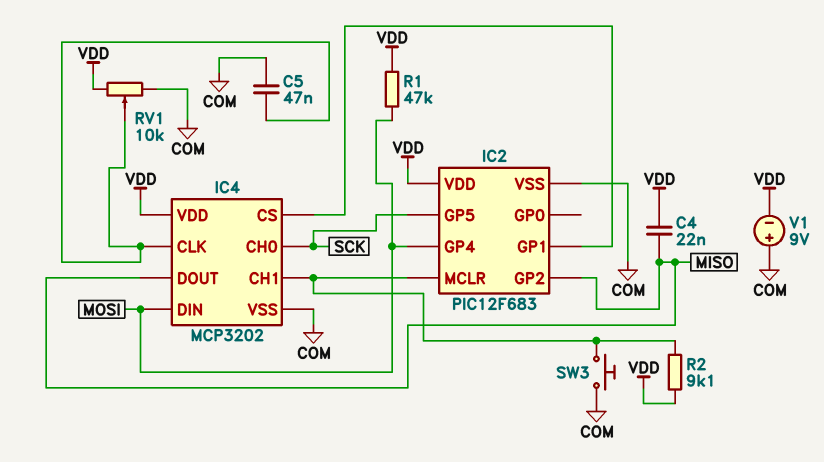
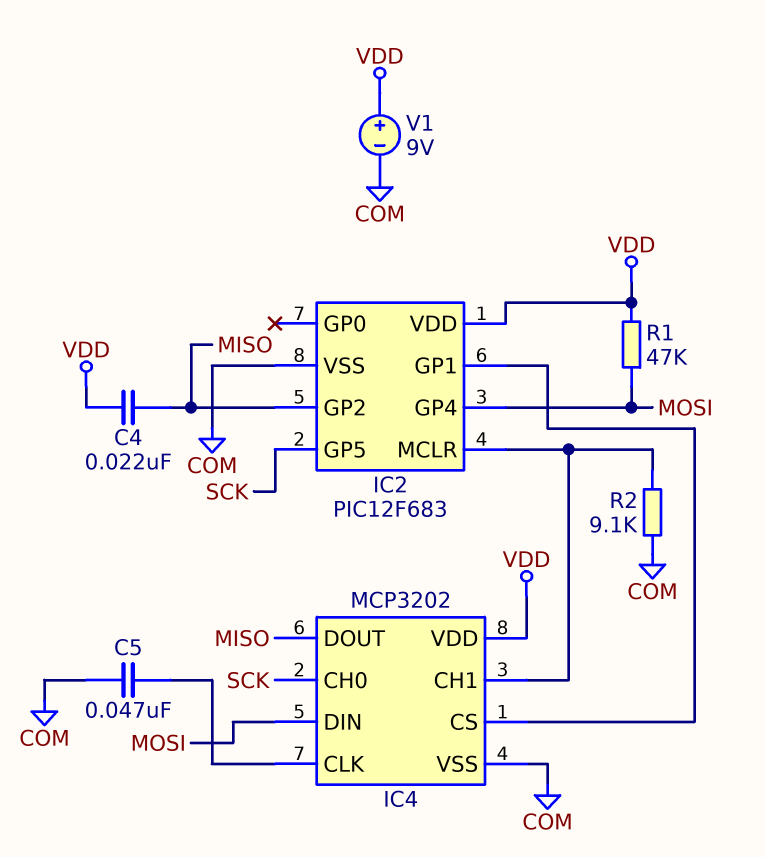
R2: 9.1k (IC2/MCLR, VDD) -> 9.1k (COM, IC2/MCLR)
RV1: 10k (COM, VDD, wiper IC4/CLK) -> none
SW3: button (COM, IC2/MCLR) -> none
V1: 9V (plus COM, minus VDD) -> 9V (plus VDD, minus COM)

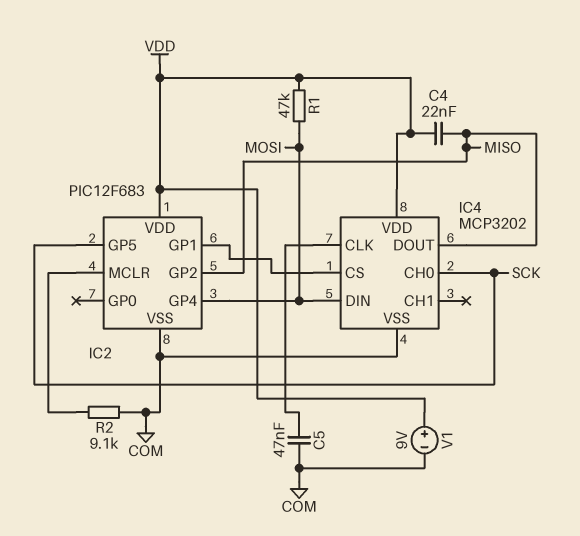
IC4 pin CH1: IC2/MCLR -> none

